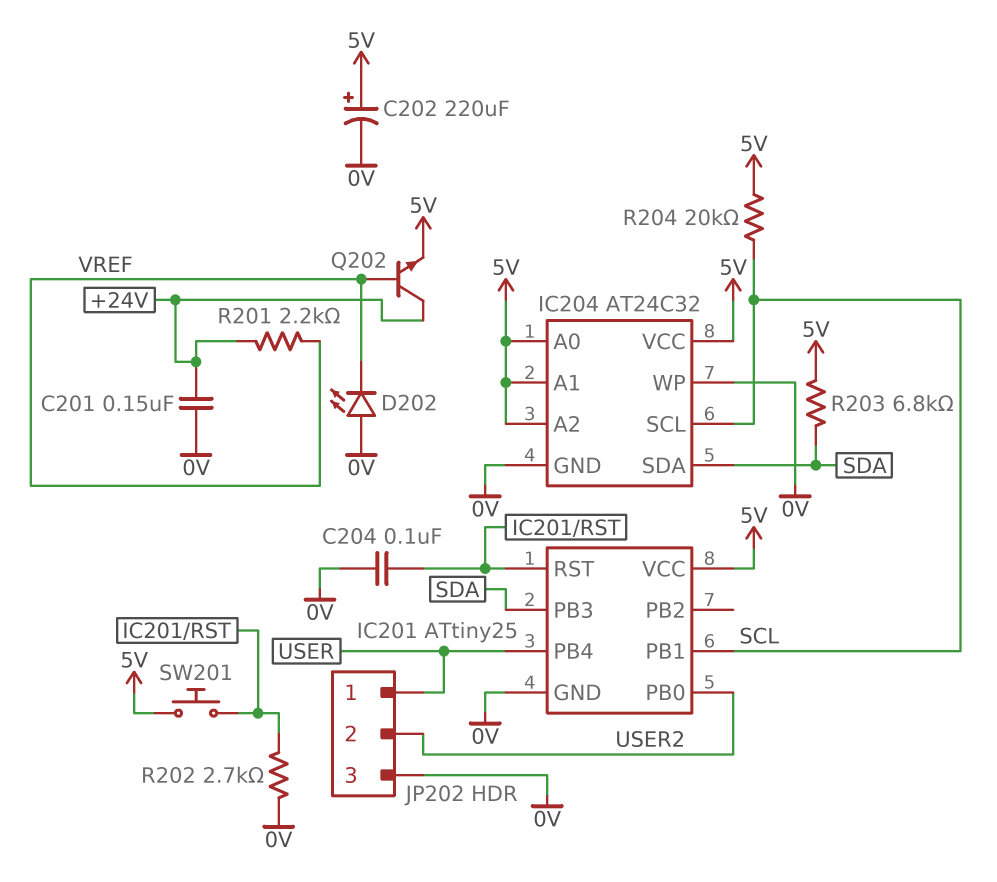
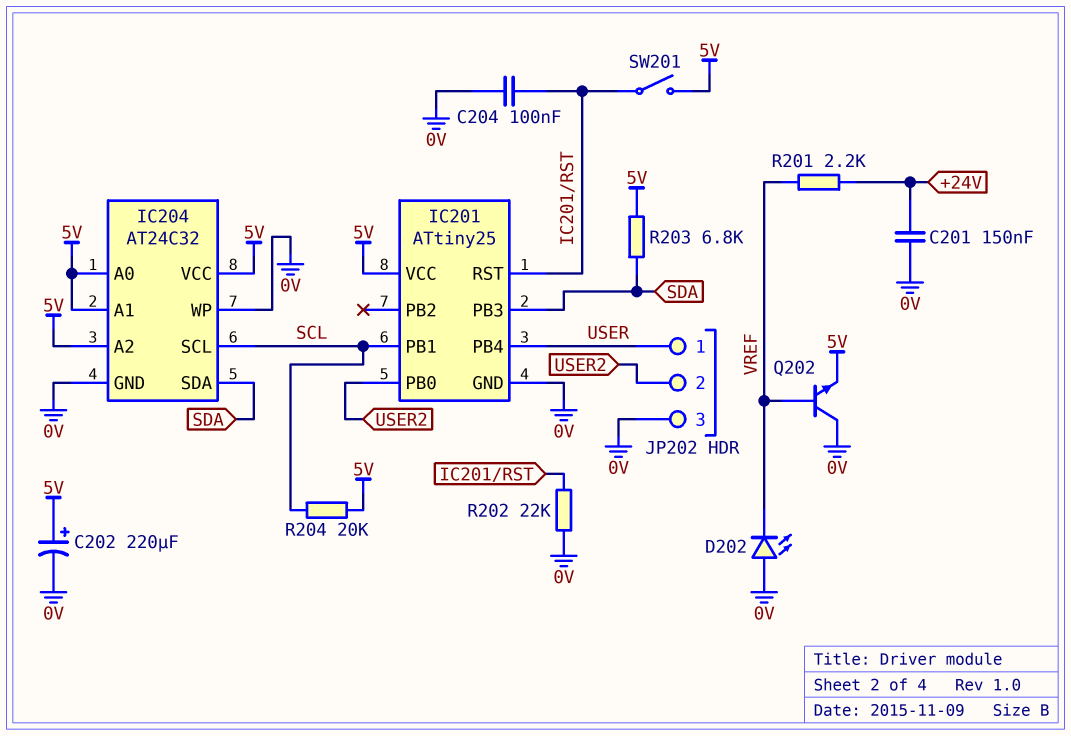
Q202: NPN (B VREF, C +24V, E 5V) -> NPN (B VREF, C 0V, E 5V)
R202: 2.7k (0V, IC201/RST) -> 22k (0V, IC201/RST)
SW201: button (5V, IC201/RST) -> switch (5V, IC201/RST)

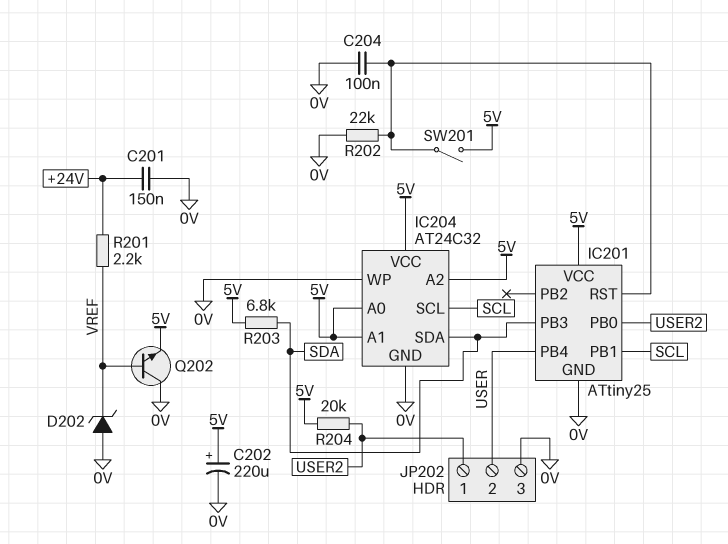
D202: LED (A 0V, K VREF) -> zener (A 0V, K VREF)
JP202 pin 1: USER -> USER2
JP202 pin 2: USER2 -> USER
R204: 20k (5V, SCL) -> 20k (5V, USER2)

